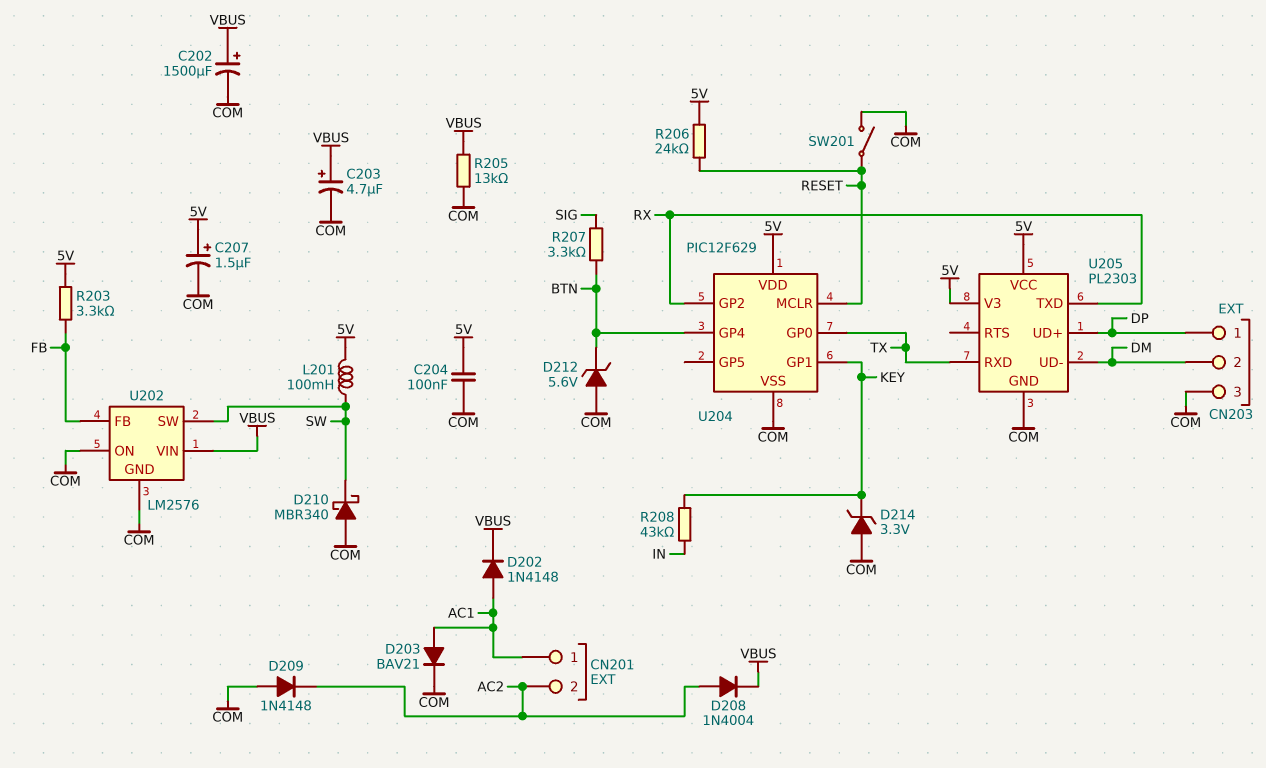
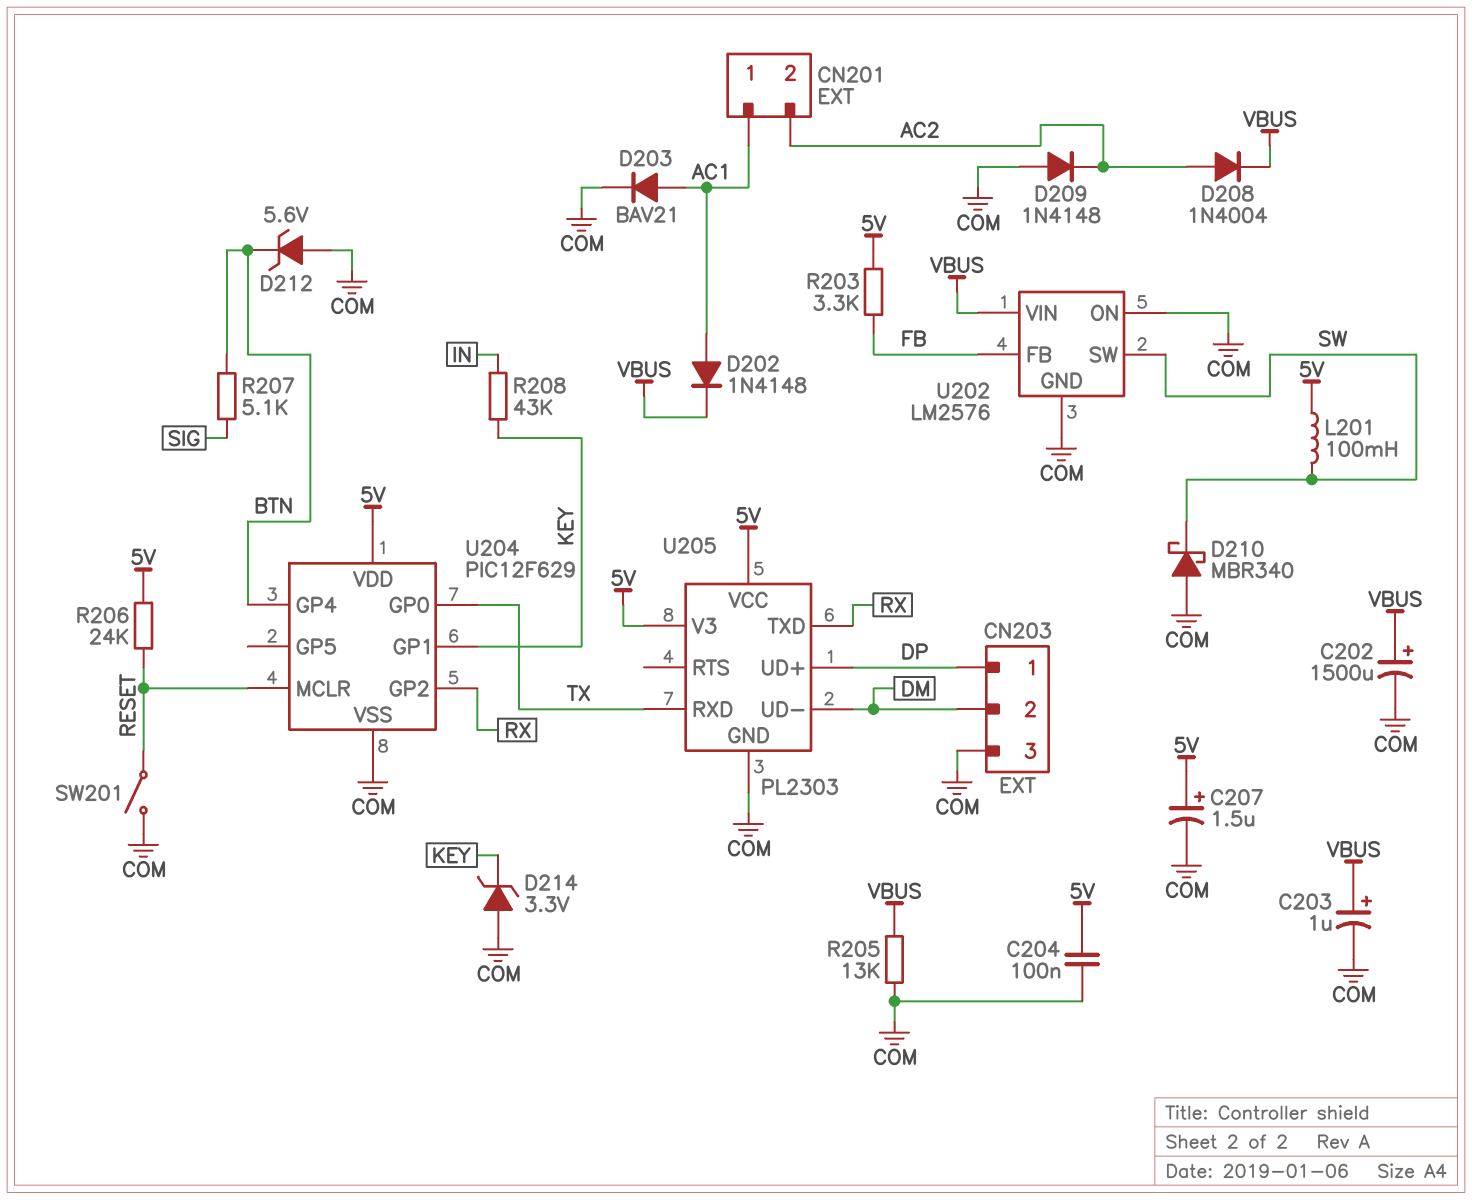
C203: 4.7uF (plus VBUS, minus COM) -> 1uF (plus VBUS, minus COM)
R207: 3.3k (BTN, SIG) -> 5.1k (BTN, SIG)

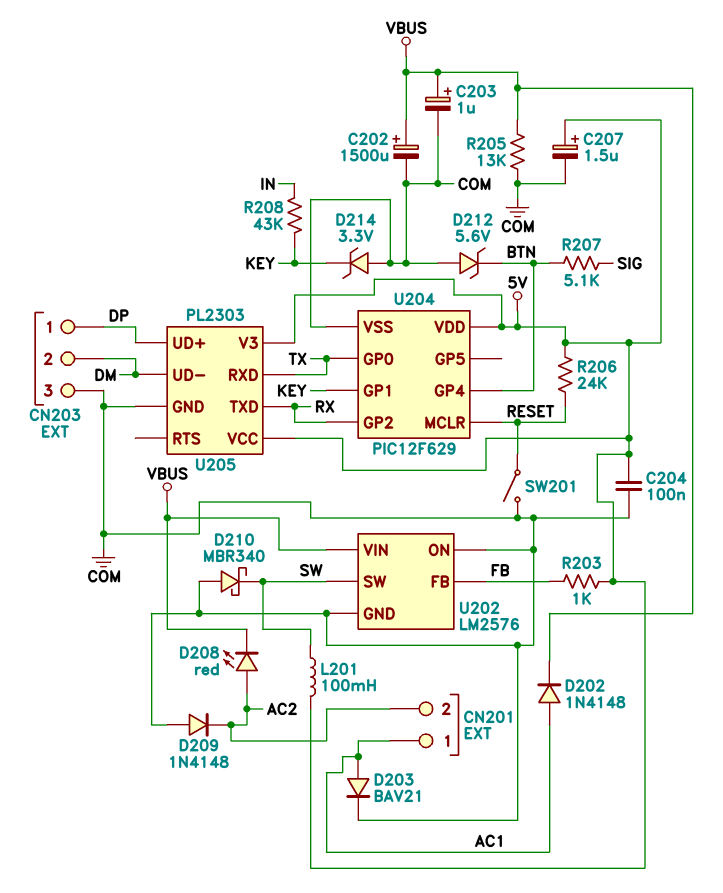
D208: diode 1N4004 (A AC2, K VBUS) -> LED red (A AC2, K VBUS)
R203: 3.3k (5V, FB) -> 1k (5V, FB)

